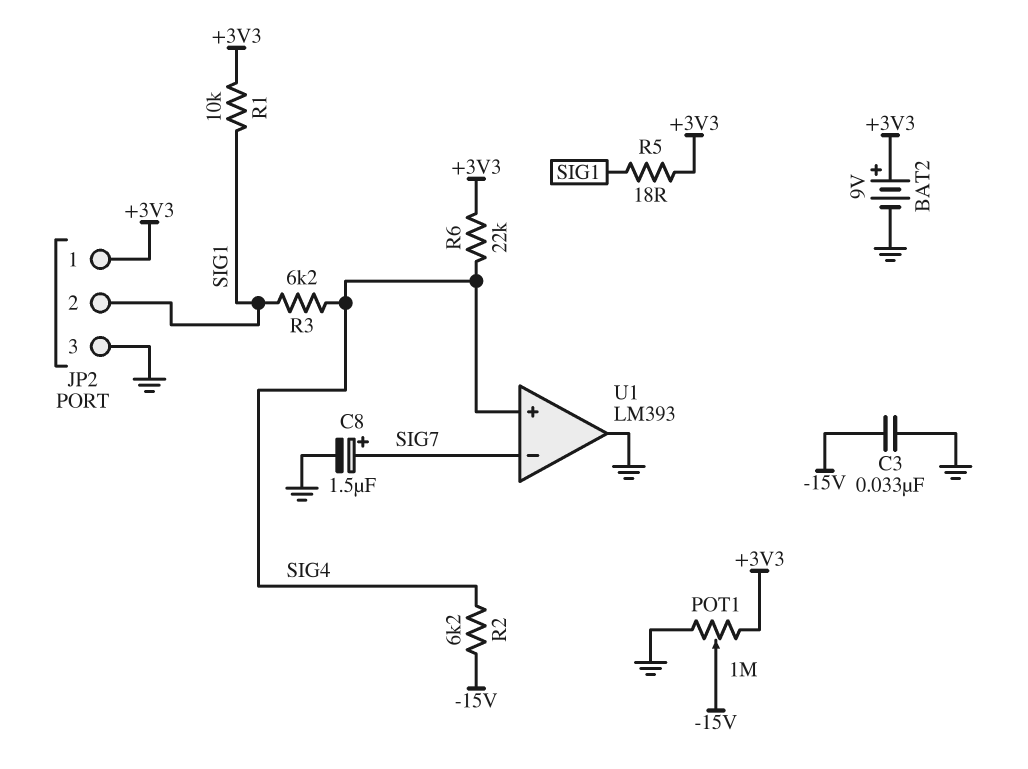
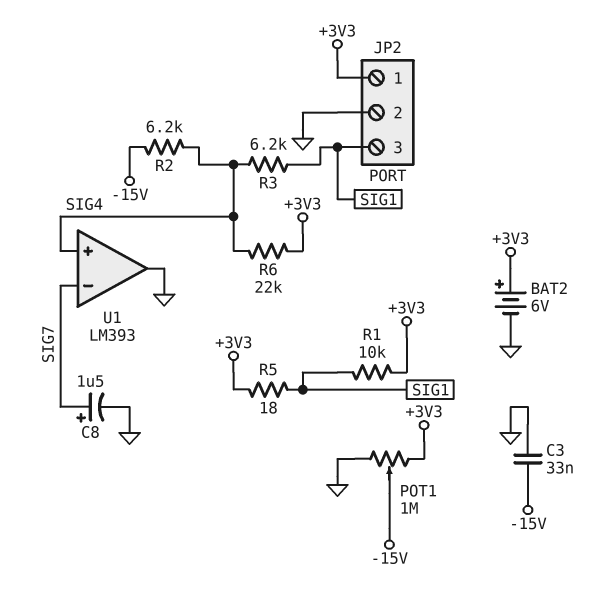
BAT2: 9V (plus +3V3, minus GND) -> 6V (plus +3V3, minus GND)
JP2 pin 2: SIG1 -> GND
JP2 pin 3: GND -> SIG1

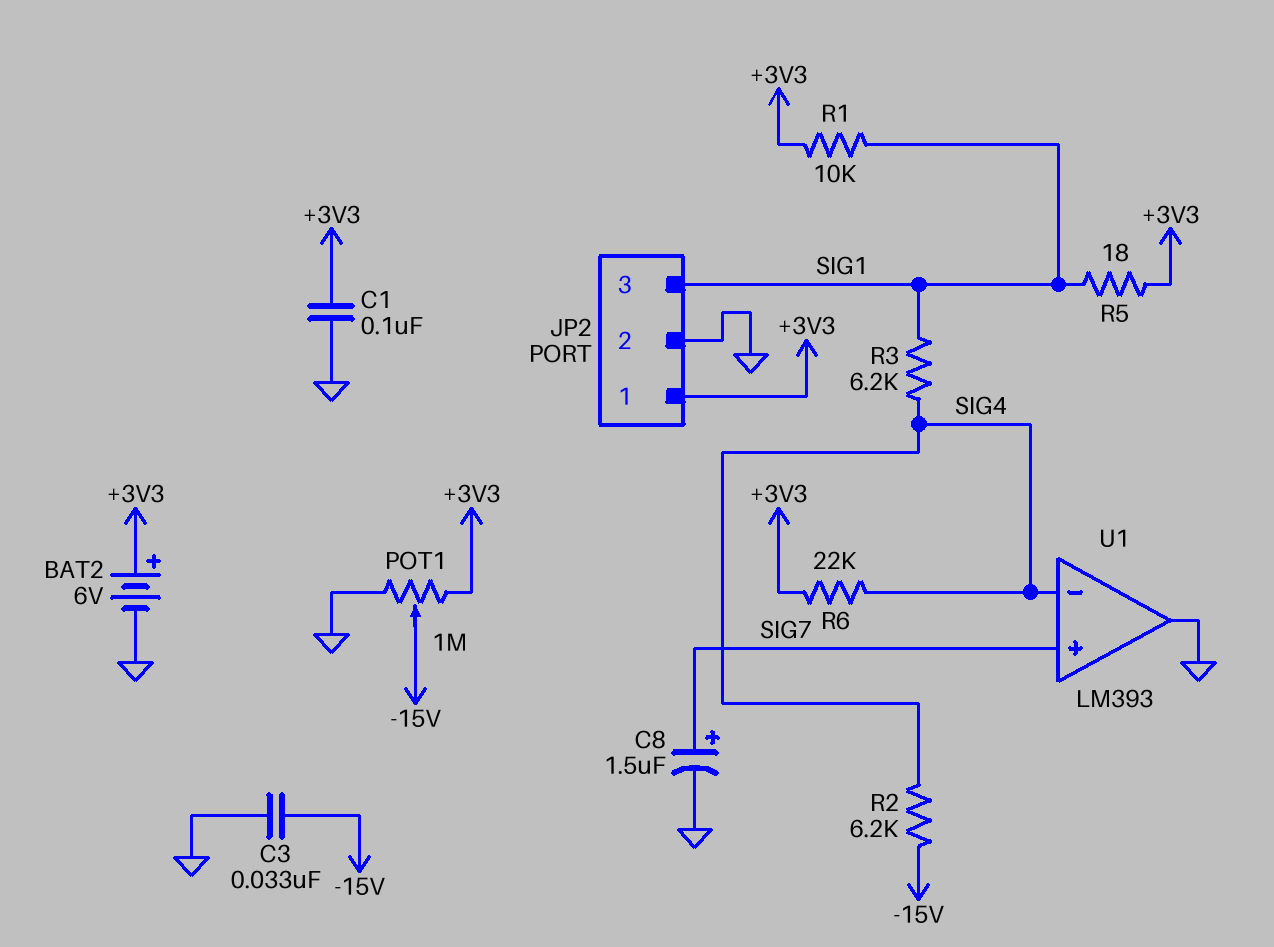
C1: none -> 100nF (+3V3, GND)
U1 pin in+: SIG4 -> SIG7
U1 pin in-: SIG7 -> SIG4

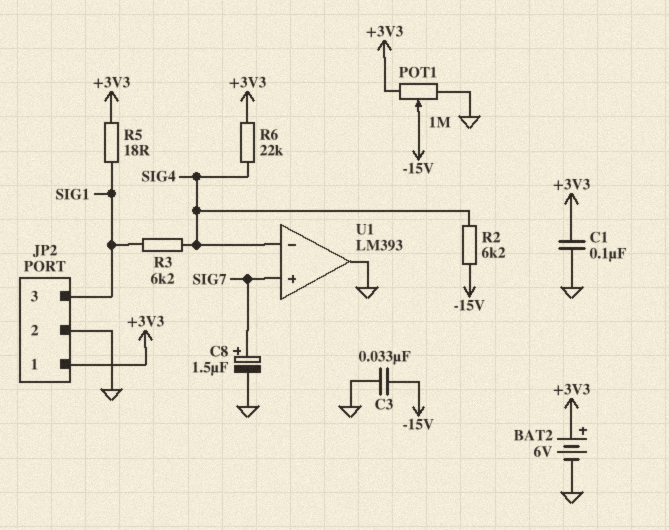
R1: 10k (+3V3, SIG1) -> none

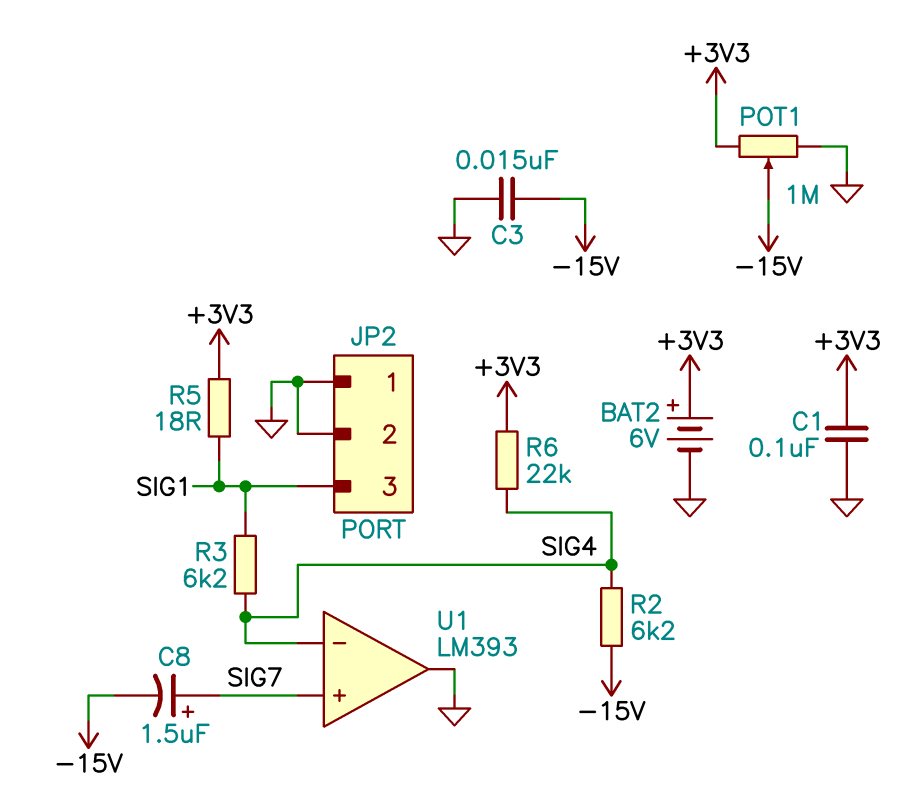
C3: 33nF (-15V, GND) -> 15nF (-15V, GND)
C8: 1.5uF (plus SIG7, minus GND) -> 1.5uF (plus SIG7, minus -15V)
JP2 pin 1: +3V3 -> GND

